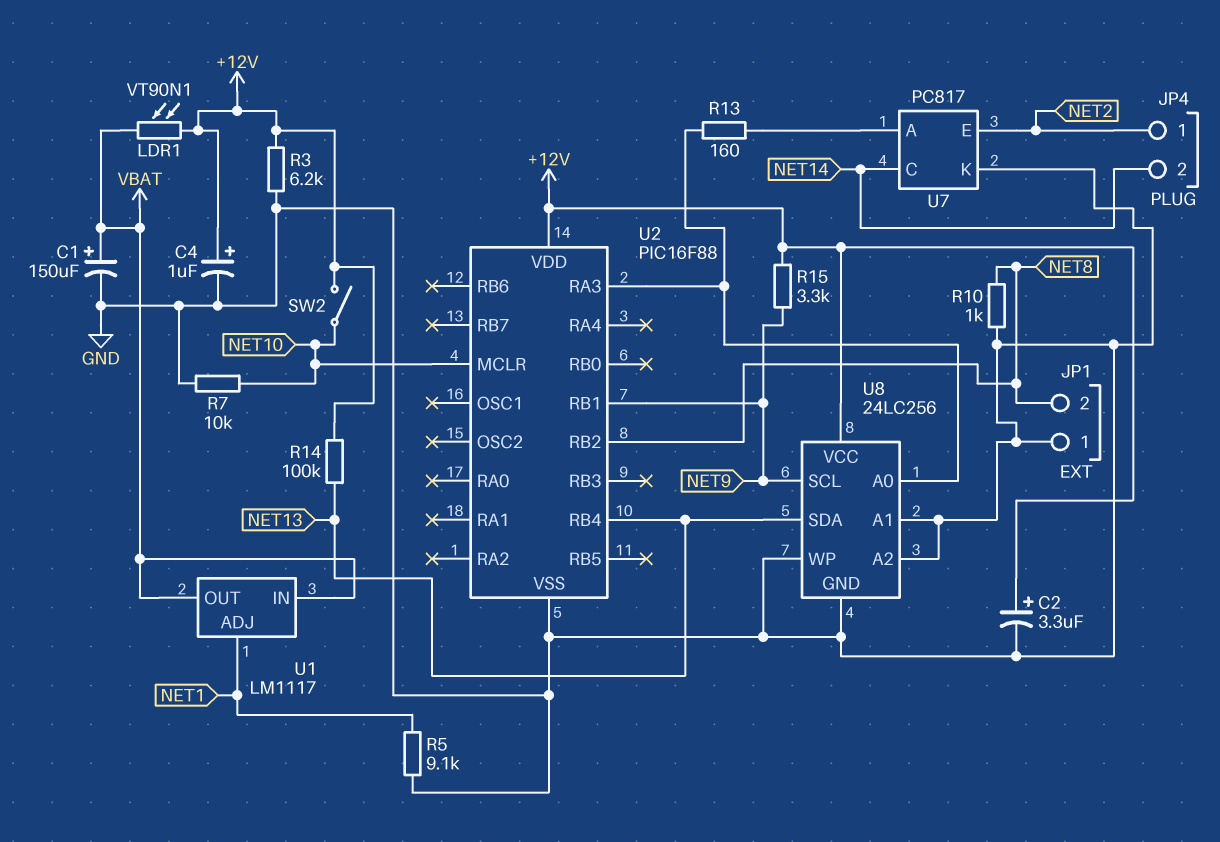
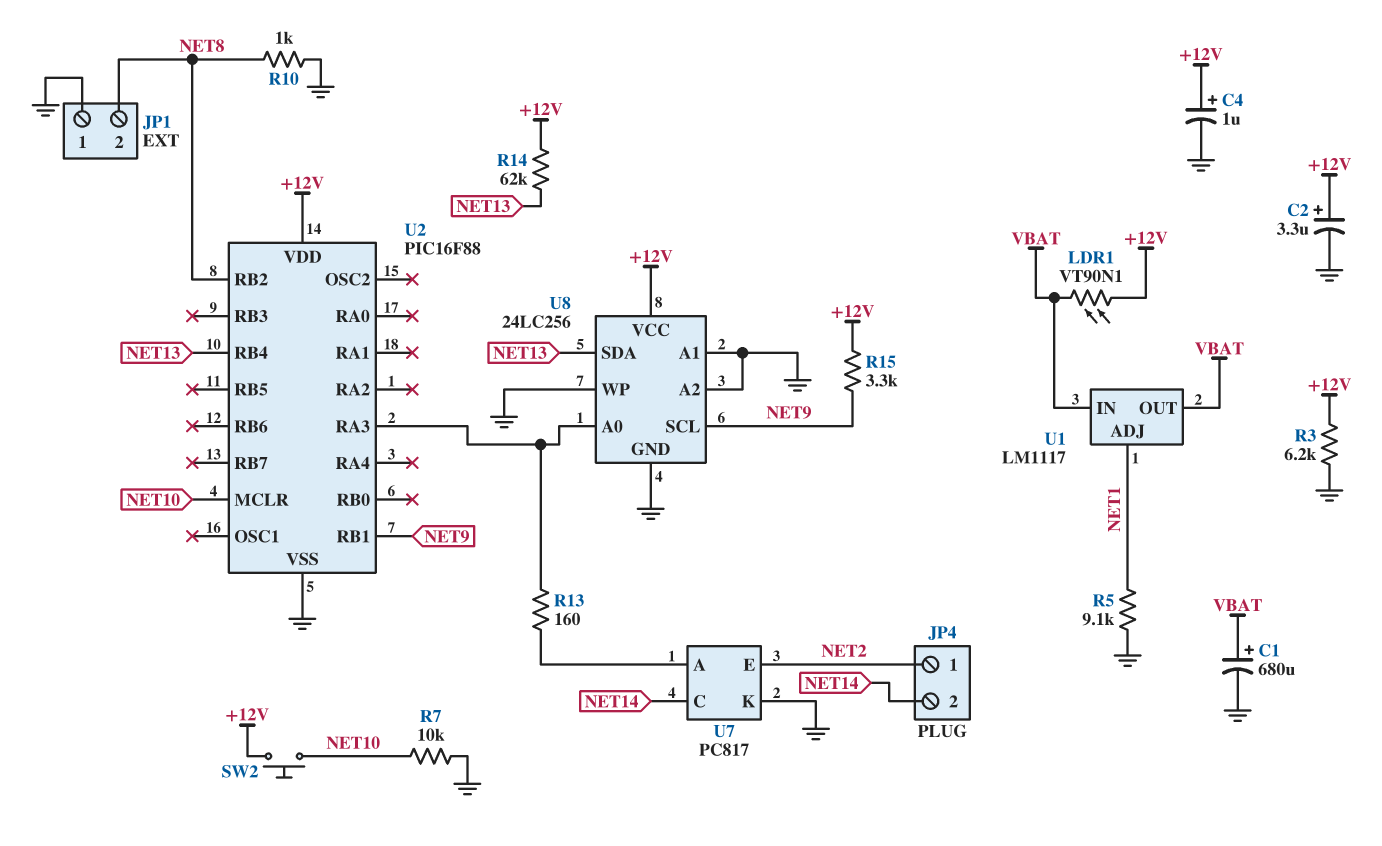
C1: 150uF (plus VBAT, minus GND) -> 680uF (plus VBAT, minus GND)
R14: 100k (+12V, NET13) -> 62k (+12V, NET13)
SW2: switch (+12V, NET10) -> button (+12V, NET10)

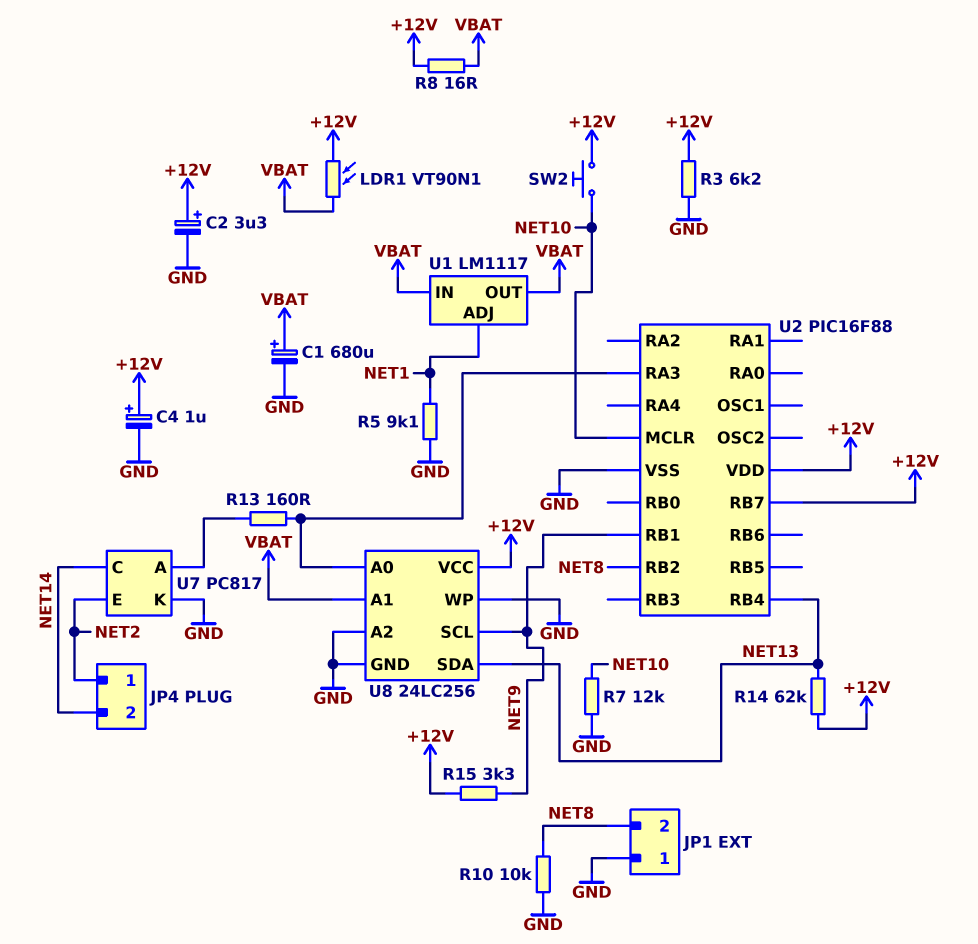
R7: 10k (GND, NET10) -> 12k (GND, NET10)
R8: none -> 16 (+12V, VBAT)
R10: 1k (GND, NET8) -> 10k (GND, NET8)
U2 pin RB7: none -> +12V
U8 pin A1: GND -> VBAT

